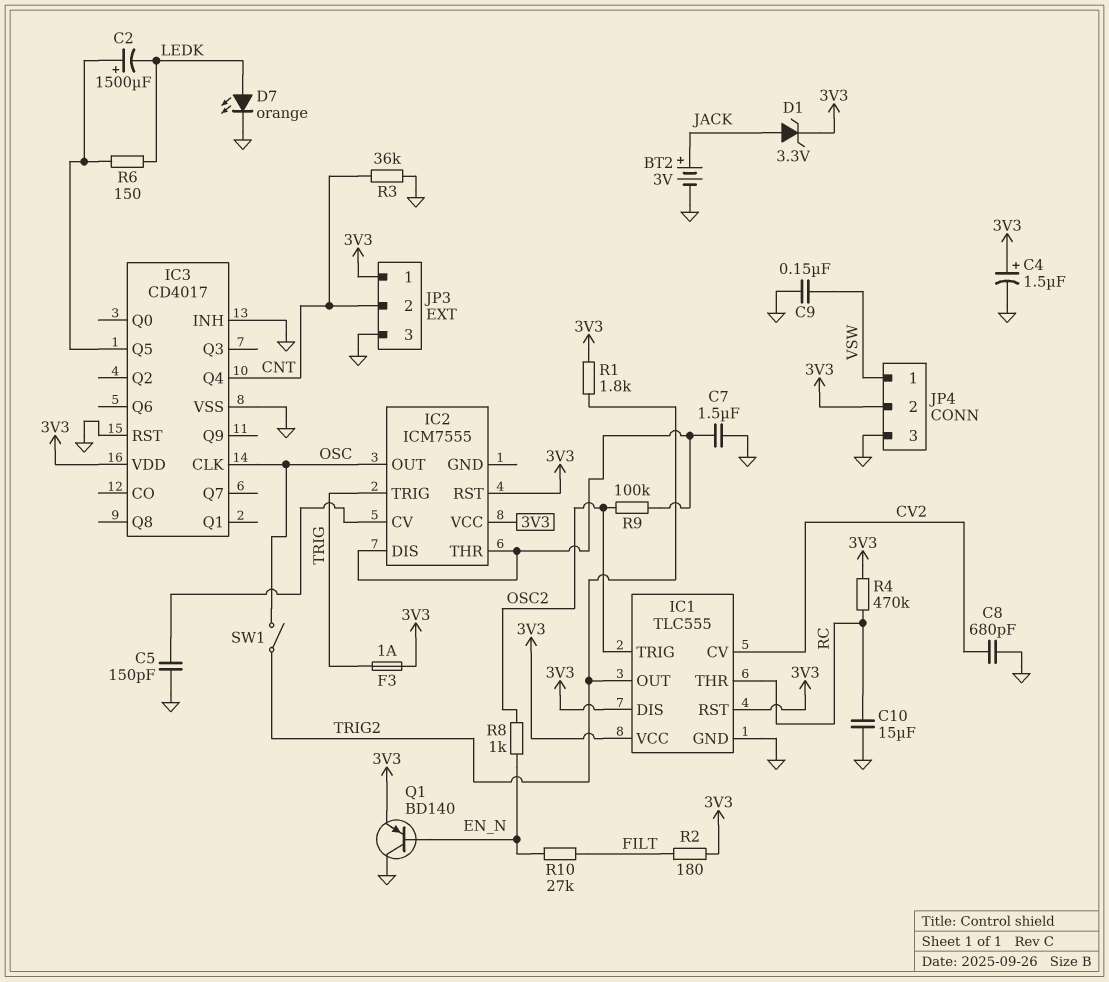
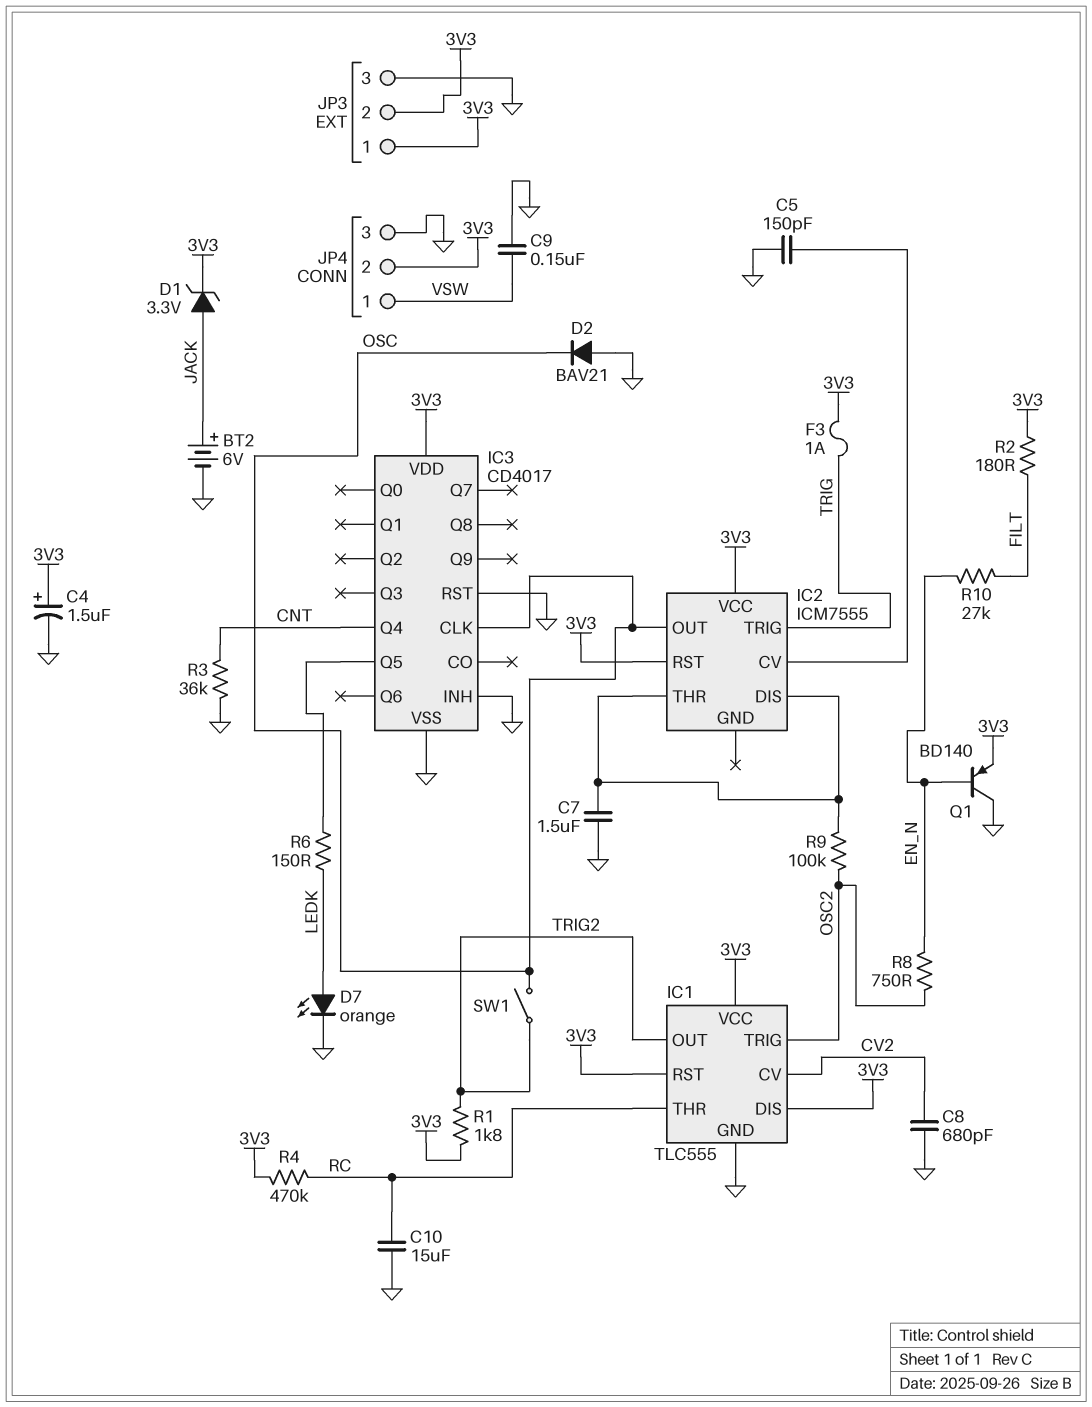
BT2: 3V (plus JACK, minus GND) -> 6V (plus JACK, minus GND)
C2: 1500uF (plus IC3/Q5, minus LEDK) -> none
D2: none -> diode BAV21 (A GND, K OSC)
JP3 pin 2: CNT -> 3V3
R8: 1k (EN_N, OSC2) -> 750 (EN_N, OSC2)

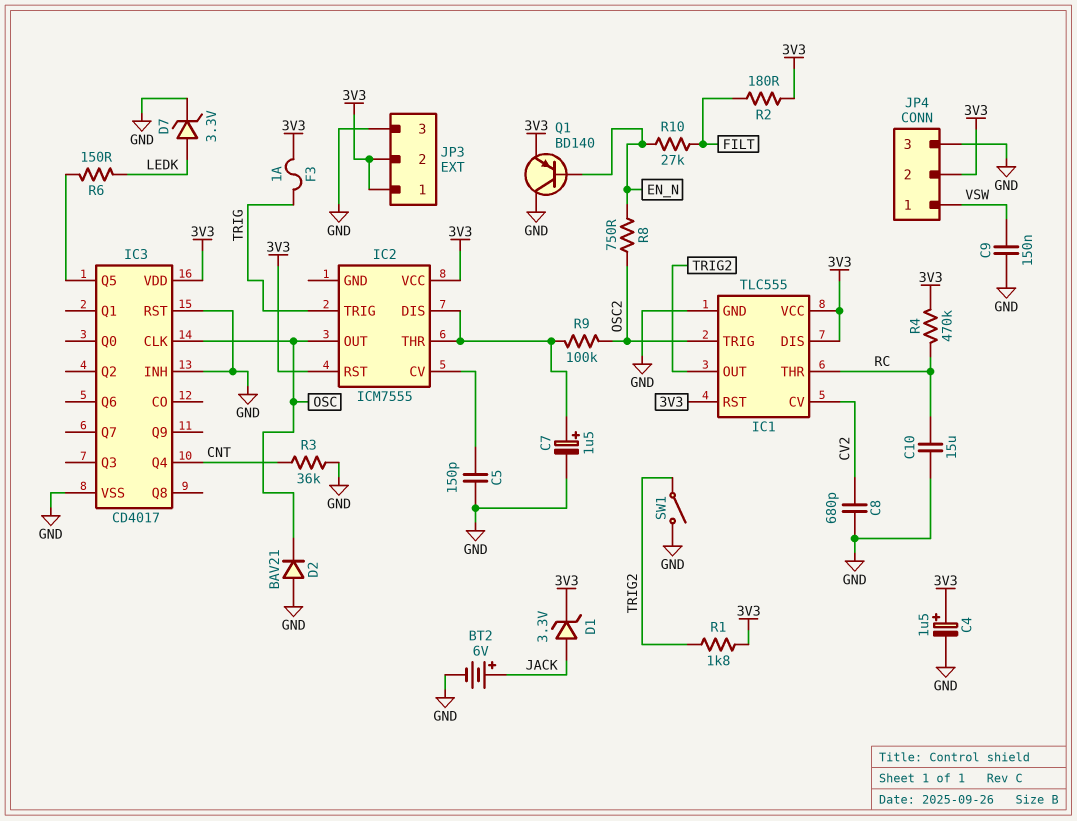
C7: 1.5uF (GND, IC2/DIS) -> 1.5uF (plus IC2/DIS, minus GND)
D7: LED orange (A LEDK, K GND) -> zener 3.3V (A LEDK, K GND)
SW1: switch (OSC, TRIG2) -> switch (GND, TRIG2)

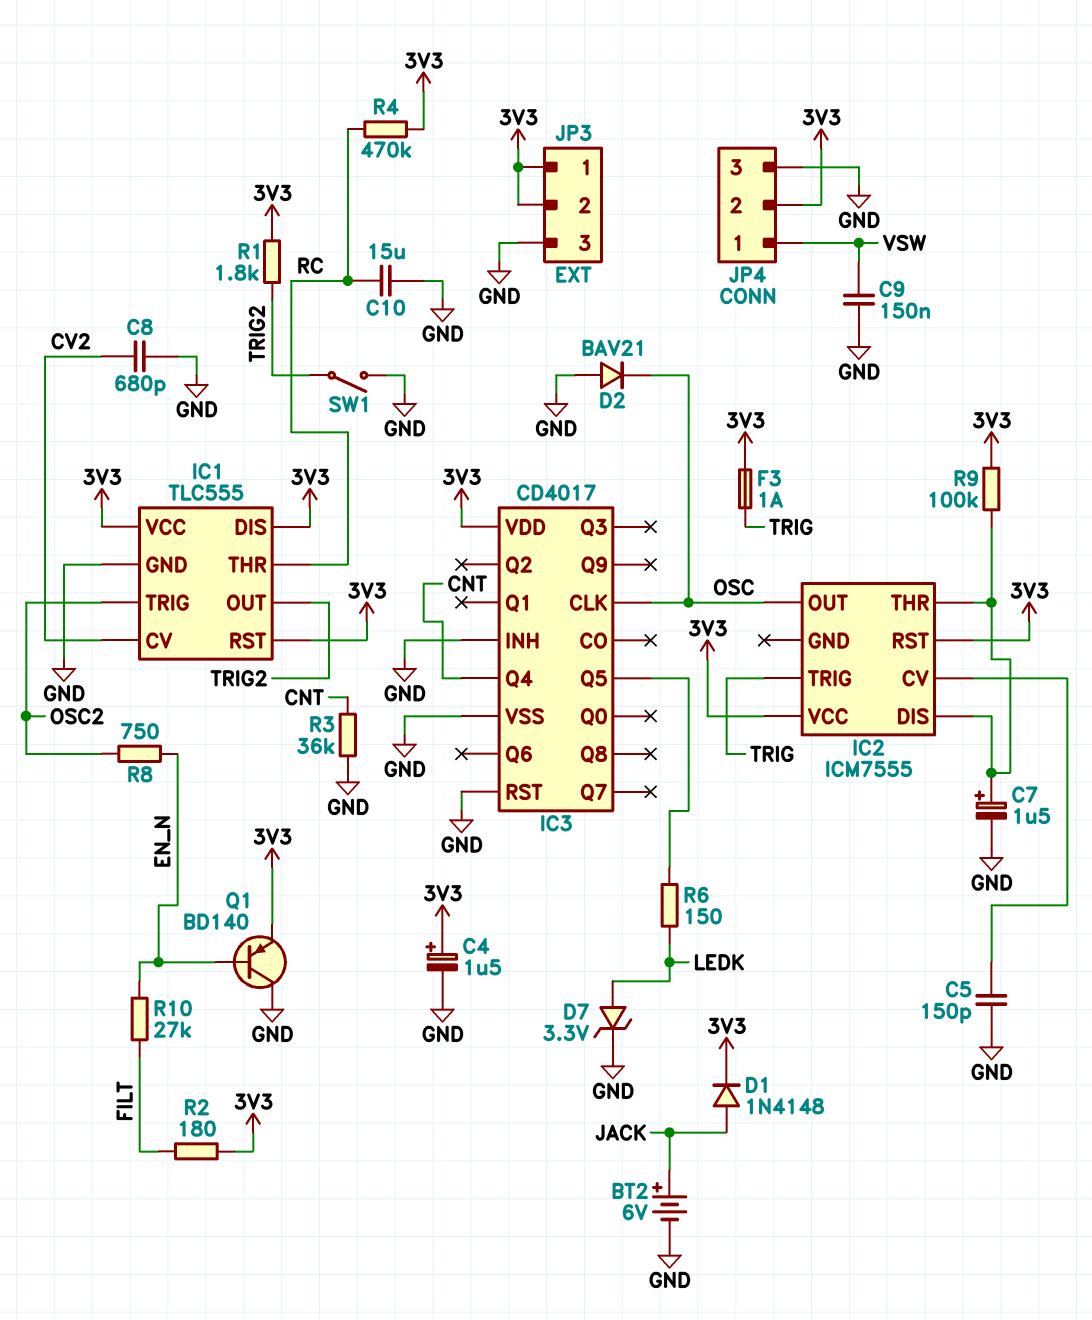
D1: zener 3.3V (A JACK, K 3V3) -> diode 1N4148 (A JACK, K 3V3)
R9: 100k (IC2/DIS, OSC2) -> 100k (3V3, IC2/DIS)

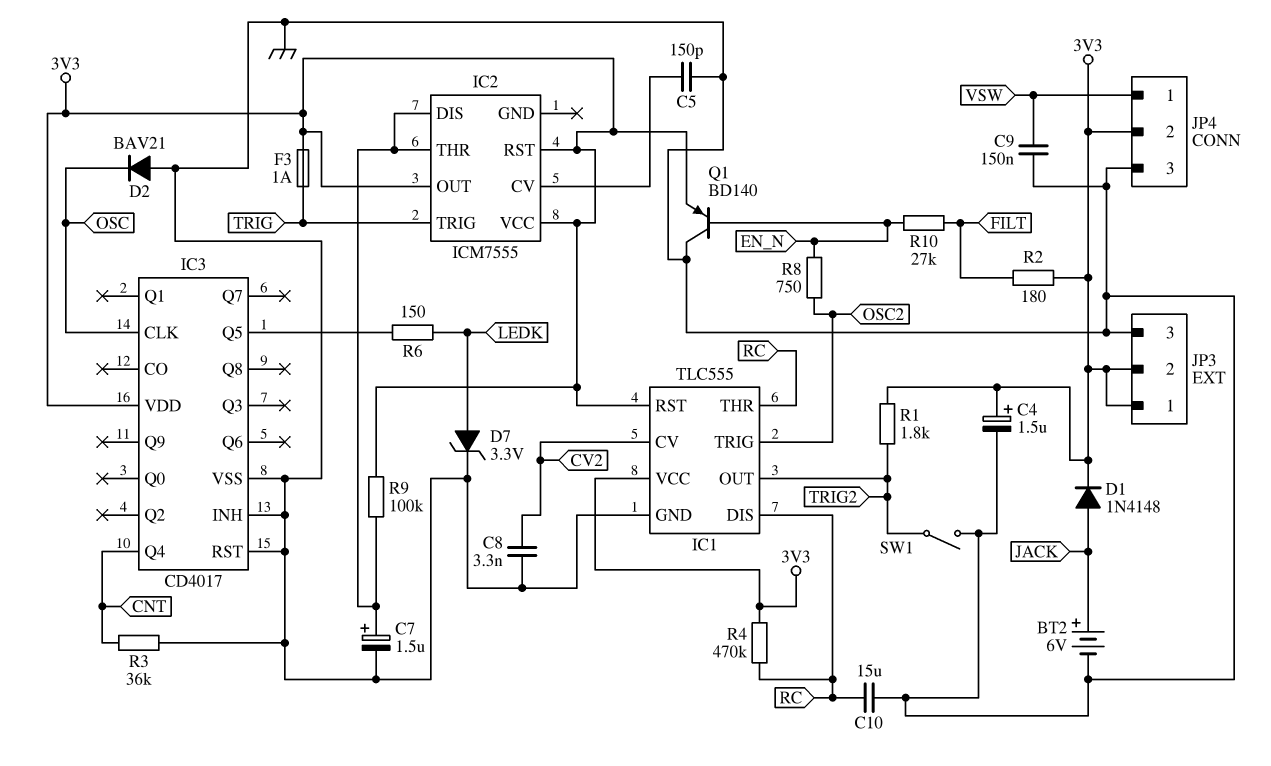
C8: 680pF (CV2, GND) -> 3.3nF (CV2, GND)
IC1 pin DIS: 3V3 -> RC
IC2 pin OUT: OSC -> 3V3

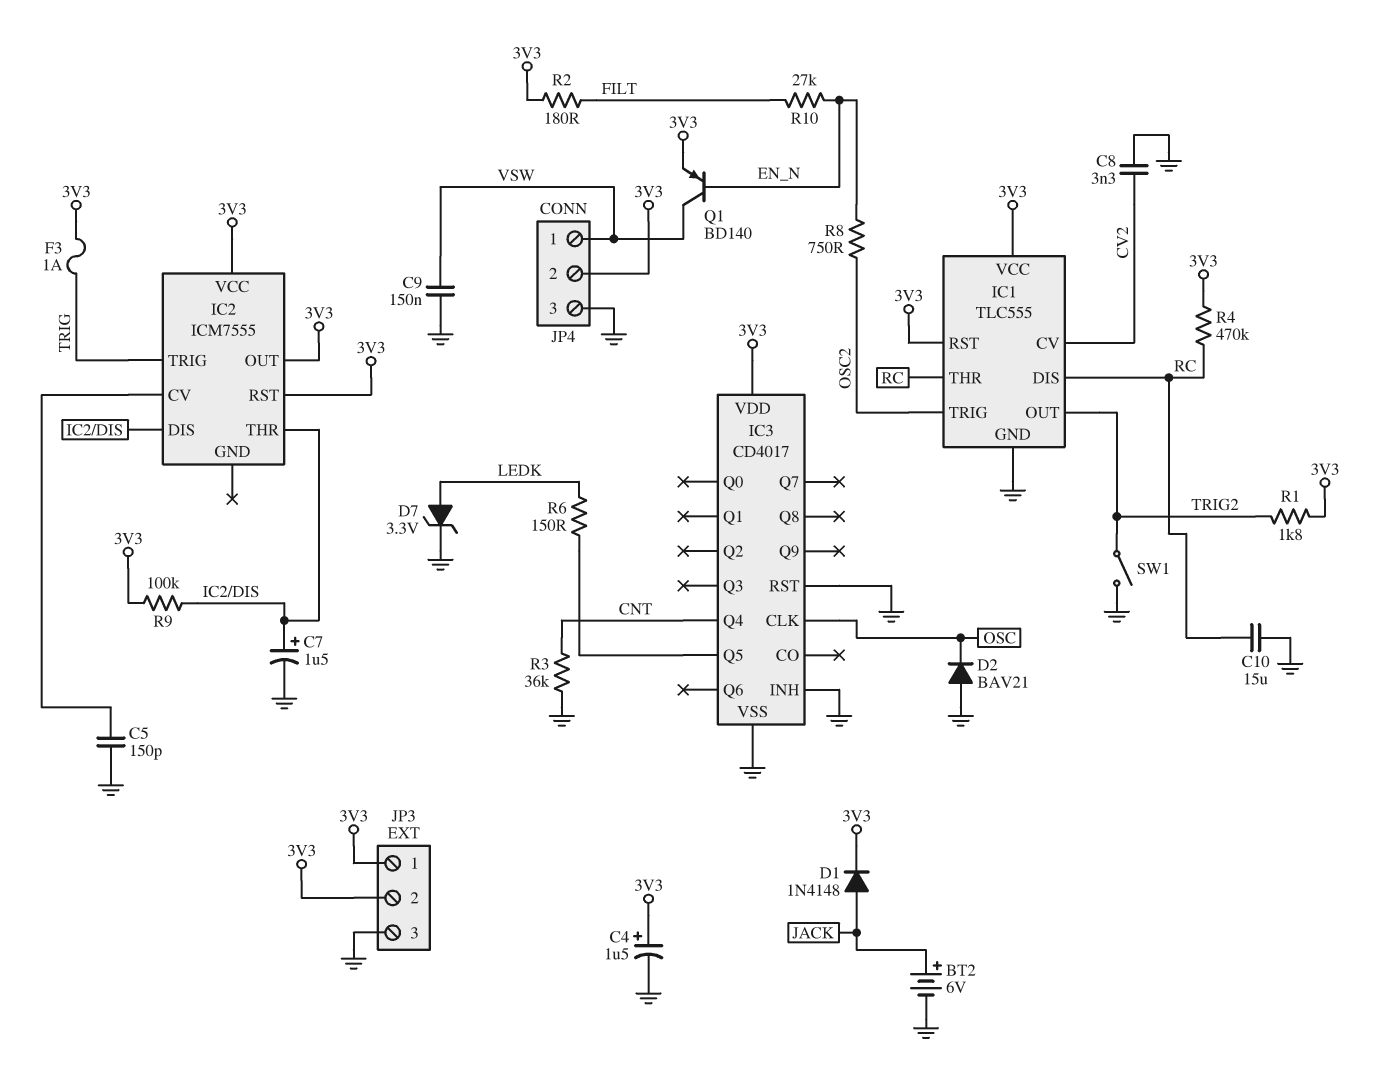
Q1: PNP BD140 (B EN_N, C GND, E 3V3) -> PNP BD140 (B EN_N, C VSW, E 3V3)

